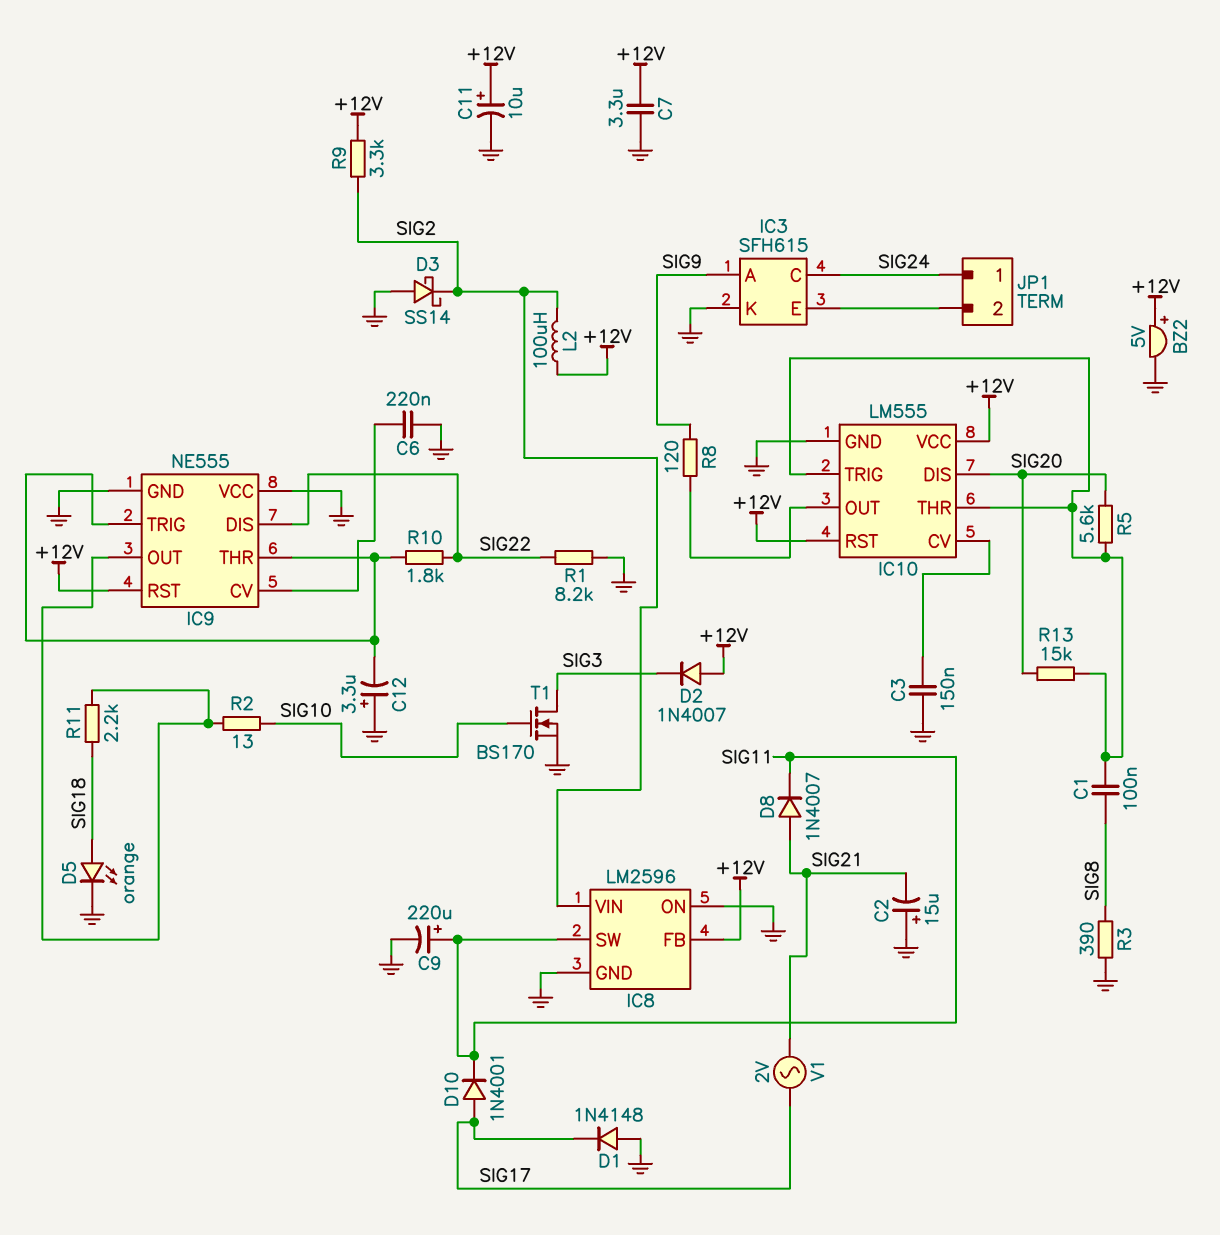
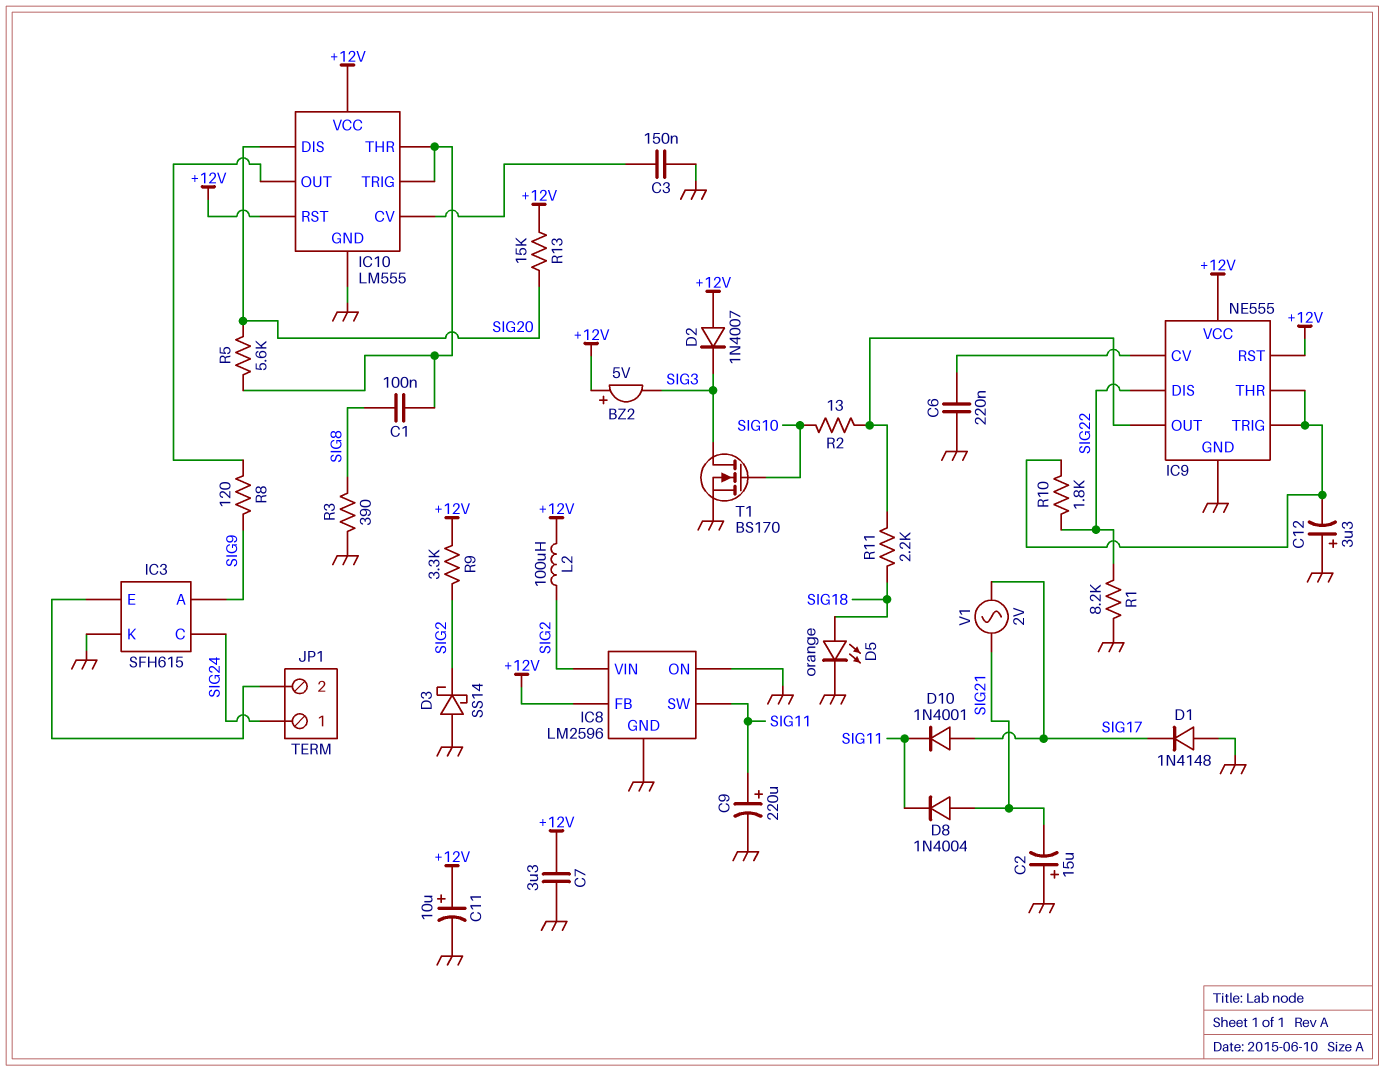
BZ2: buzzer 5V (plus +12V, minus GND) -> buzzer 5V (plus +12V, minus SIG3)
D8: diode 1N4007 (A SIG21, K SIG11) -> diode 1N4004 (A SIG21, K SIG11)
IC9 pin VCC: GND -> +12V
R13: 15k (IC10/THR, SIG20) -> 15k (+12V, SIG20)

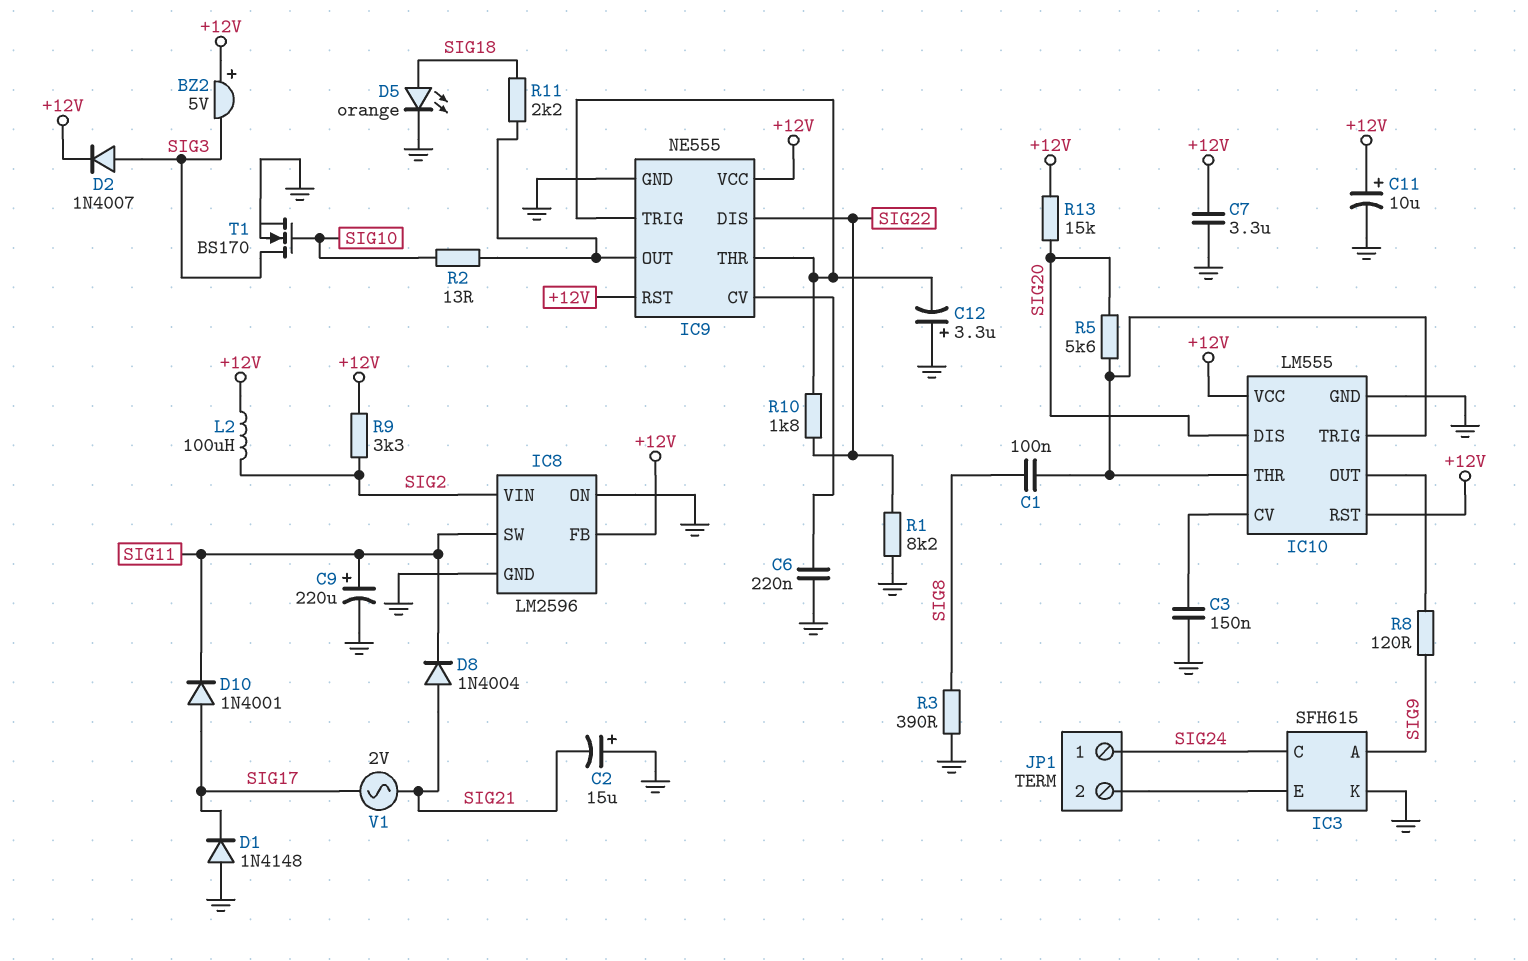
D2: diode 1N4007 (A +12V, K SIG3) -> diode 1N4007 (A SIG3, K +12V)
D3: schottky SS14 (A GND, K SIG2) -> none

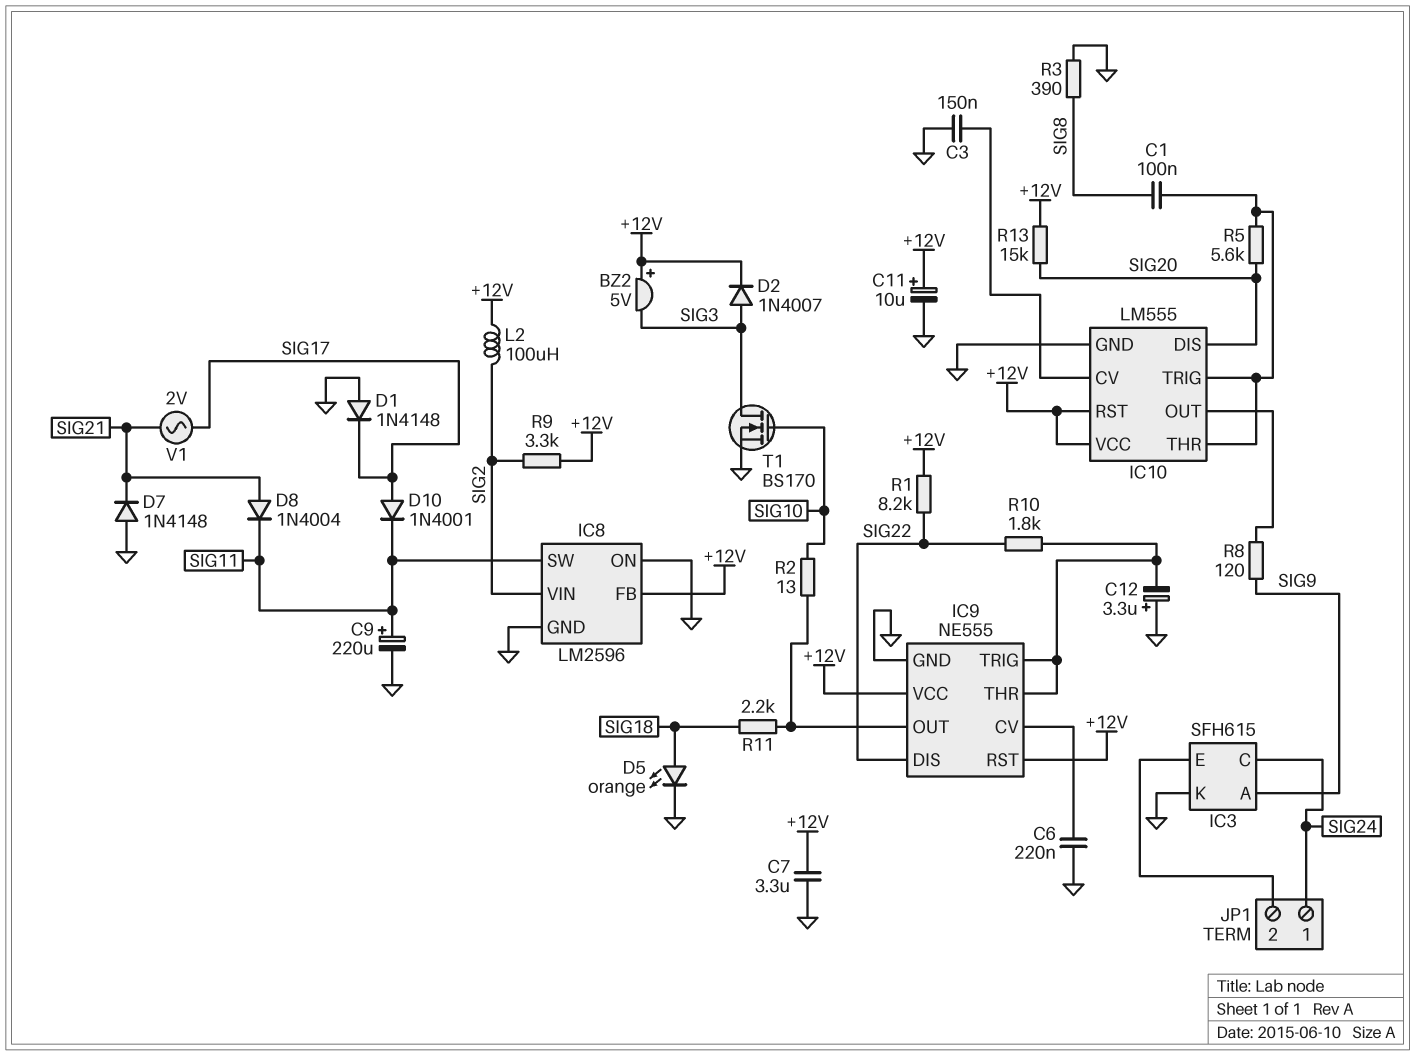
C2: 15uF (plus GND, minus SIG21) -> none
D7: none -> diode 1N4148 (A GND, K SIG21)
R1: 8.2k (GND, SIG22) -> 8.2k (+12V, SIG22)

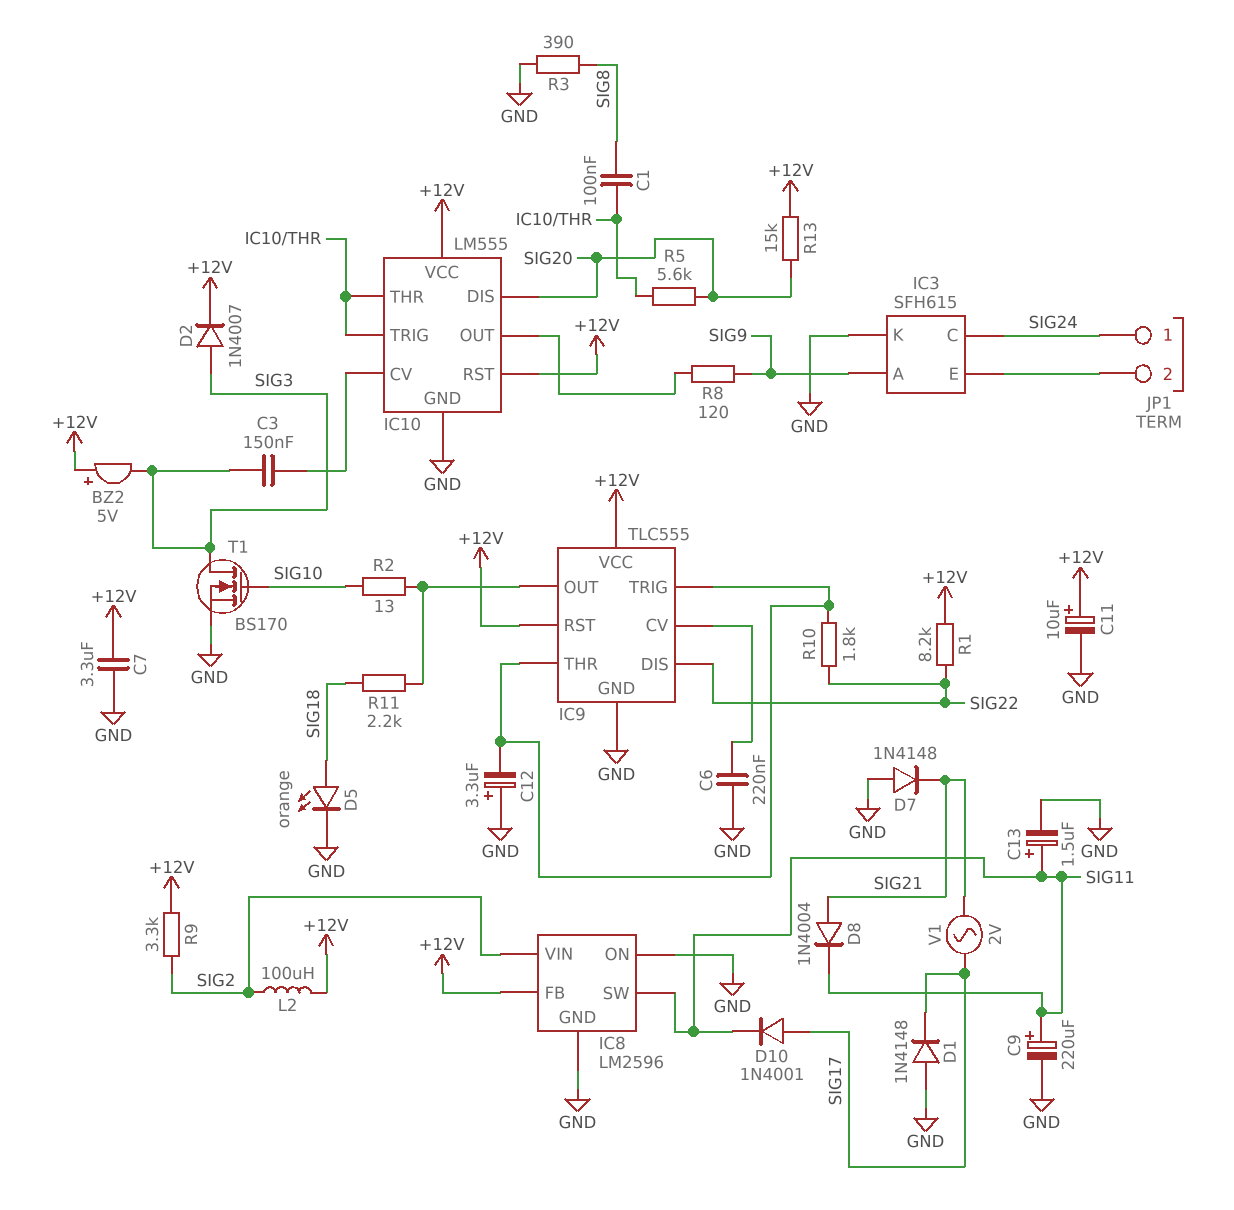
C3: 150nF (GND, IC10/CV) -> 150nF (IC10/CV, SIG3)
C13: none -> 1.5uF (plus SIG11, minus GND)
IC9: NE555 -> TLC555

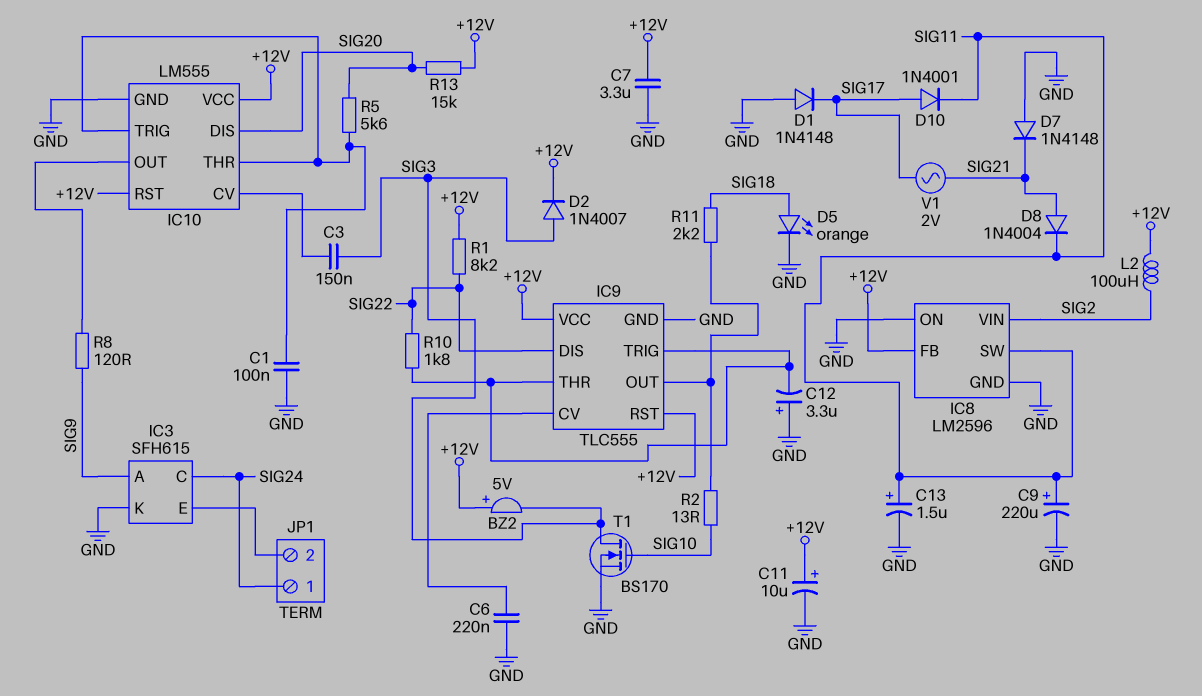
C1: 100nF (IC10/THR, SIG8) -> 100nF (GND, IC10/THR)
R3: 390 (GND, SIG8) -> none
R9: 3.3k (+12V, SIG2) -> none

